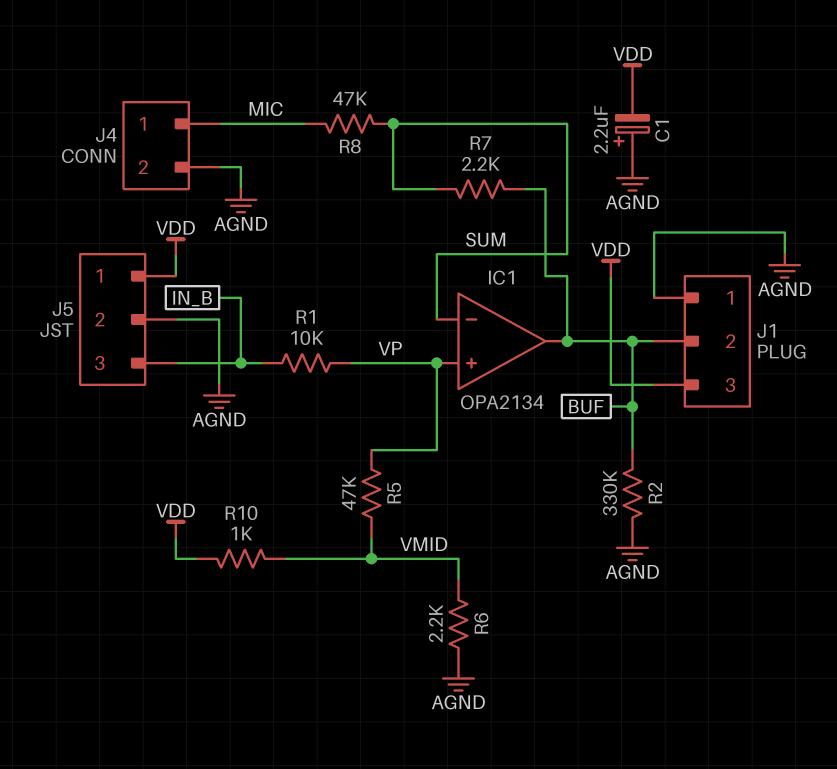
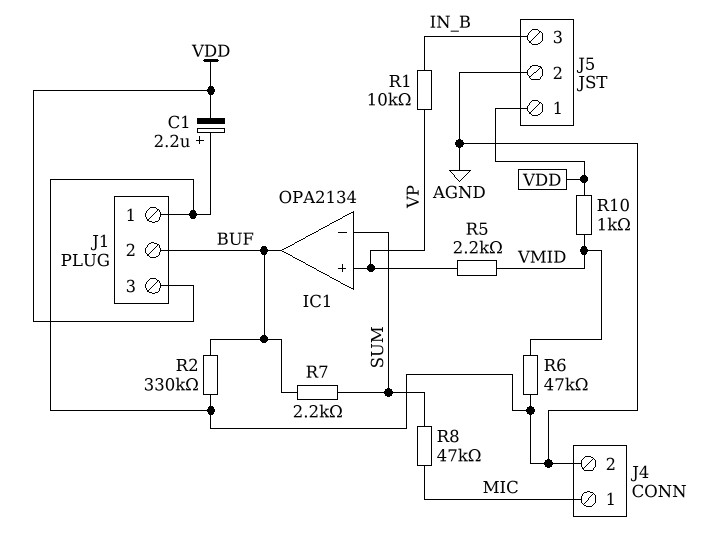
R5: 47k (VMID, VP) -> 2.2k (VMID, VP)
R6: 2.2k (AGND, VMID) -> 47k (AGND, VMID)

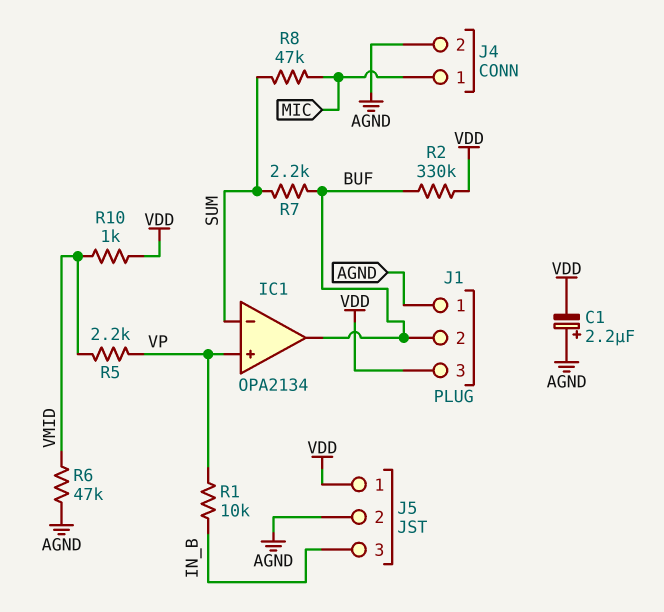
R2: 330k (AGND, BUF) -> 330k (BUF, VDD)

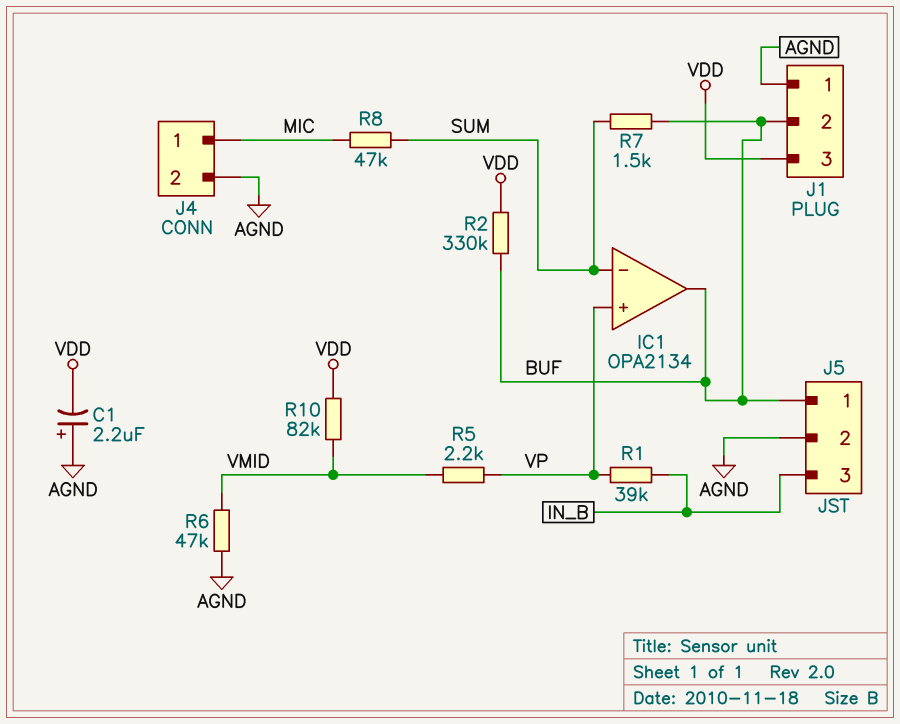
J5 pin 1: VDD -> BUF
R1: 10k (IN_B, VP) -> 39k (IN_B, VP)
R7: 2.2k (BUF, SUM) -> 1.5k (BUF, SUM)
R10: 1k (VDD, VMID) -> 82k (VDD, VMID)

